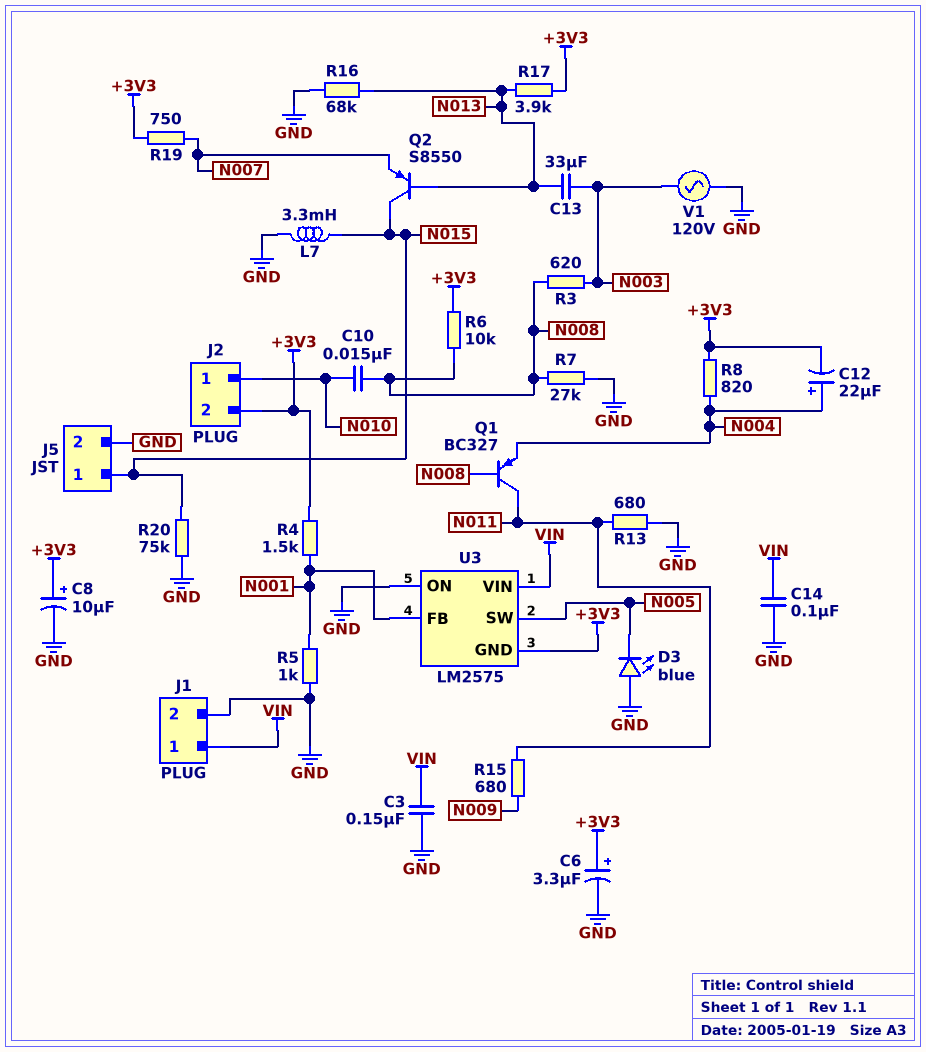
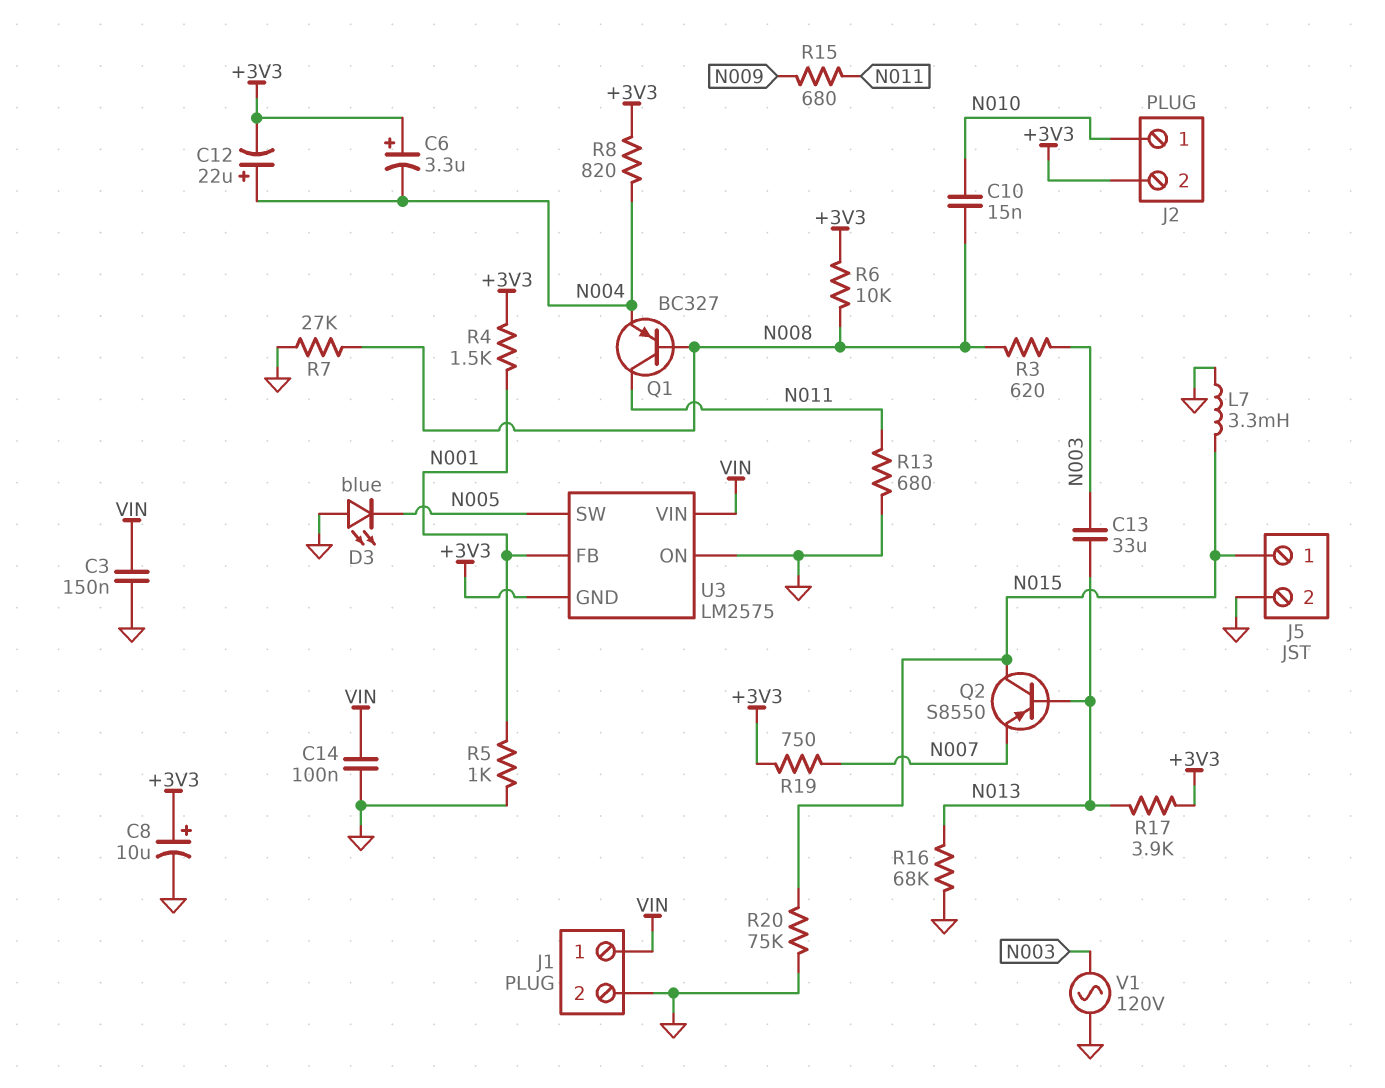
C6: 3.3uF (plus +3V3, minus GND) -> 3.3uF (plus +3V3, minus N004)

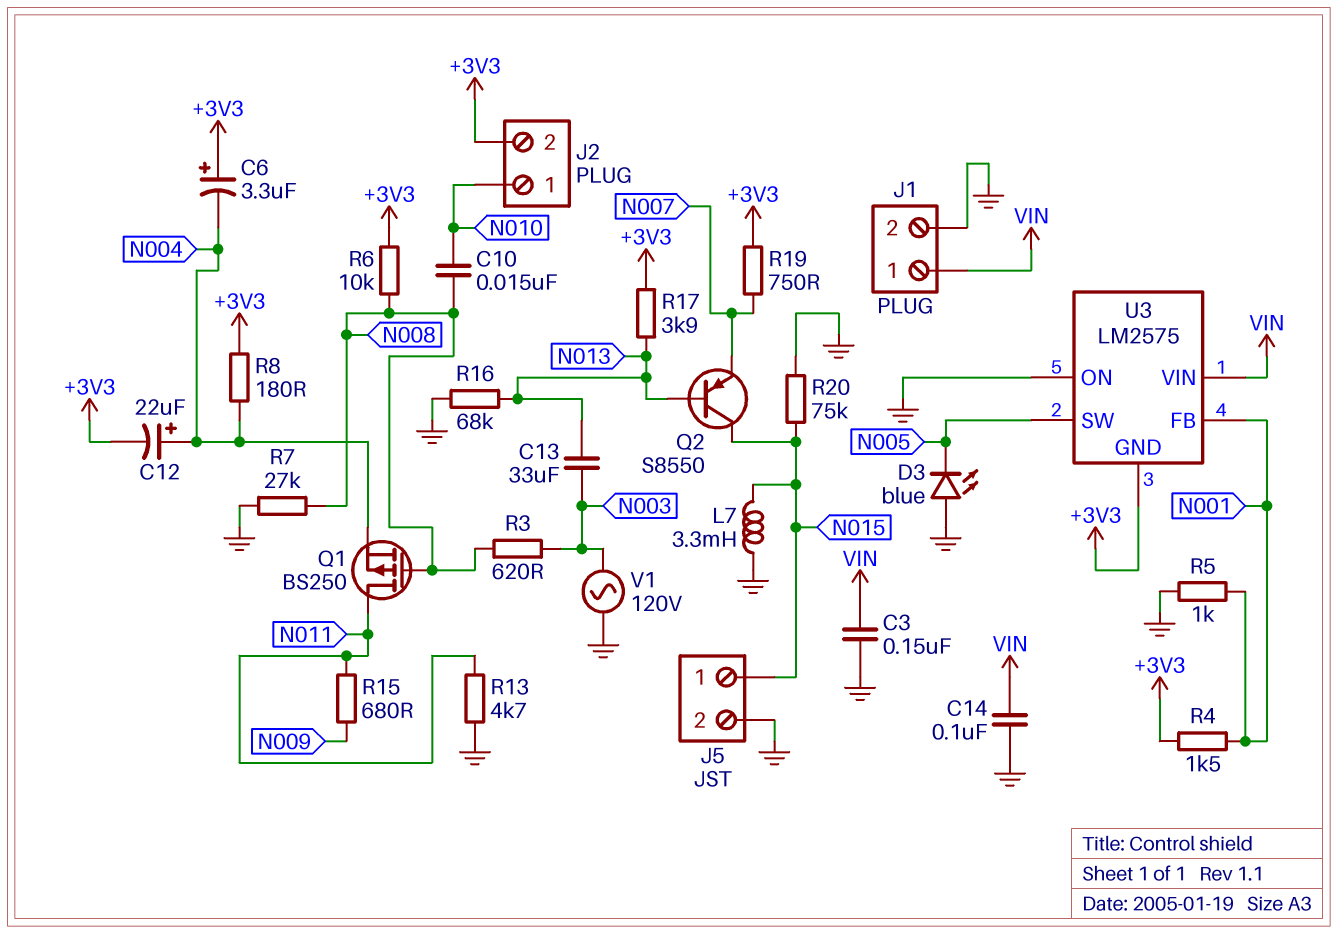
C8: 10uF (plus +3V3, minus GND) -> none
Q1: PNP BC327 (B N008, C N011, E N004) -> PMOS BS250 (G N008, D N011, S N004)
R8: 820 (+3V3, N004) -> 180 (+3V3, N004)
R13: 680 (GND, N011) -> 4.7k (GND, N011)

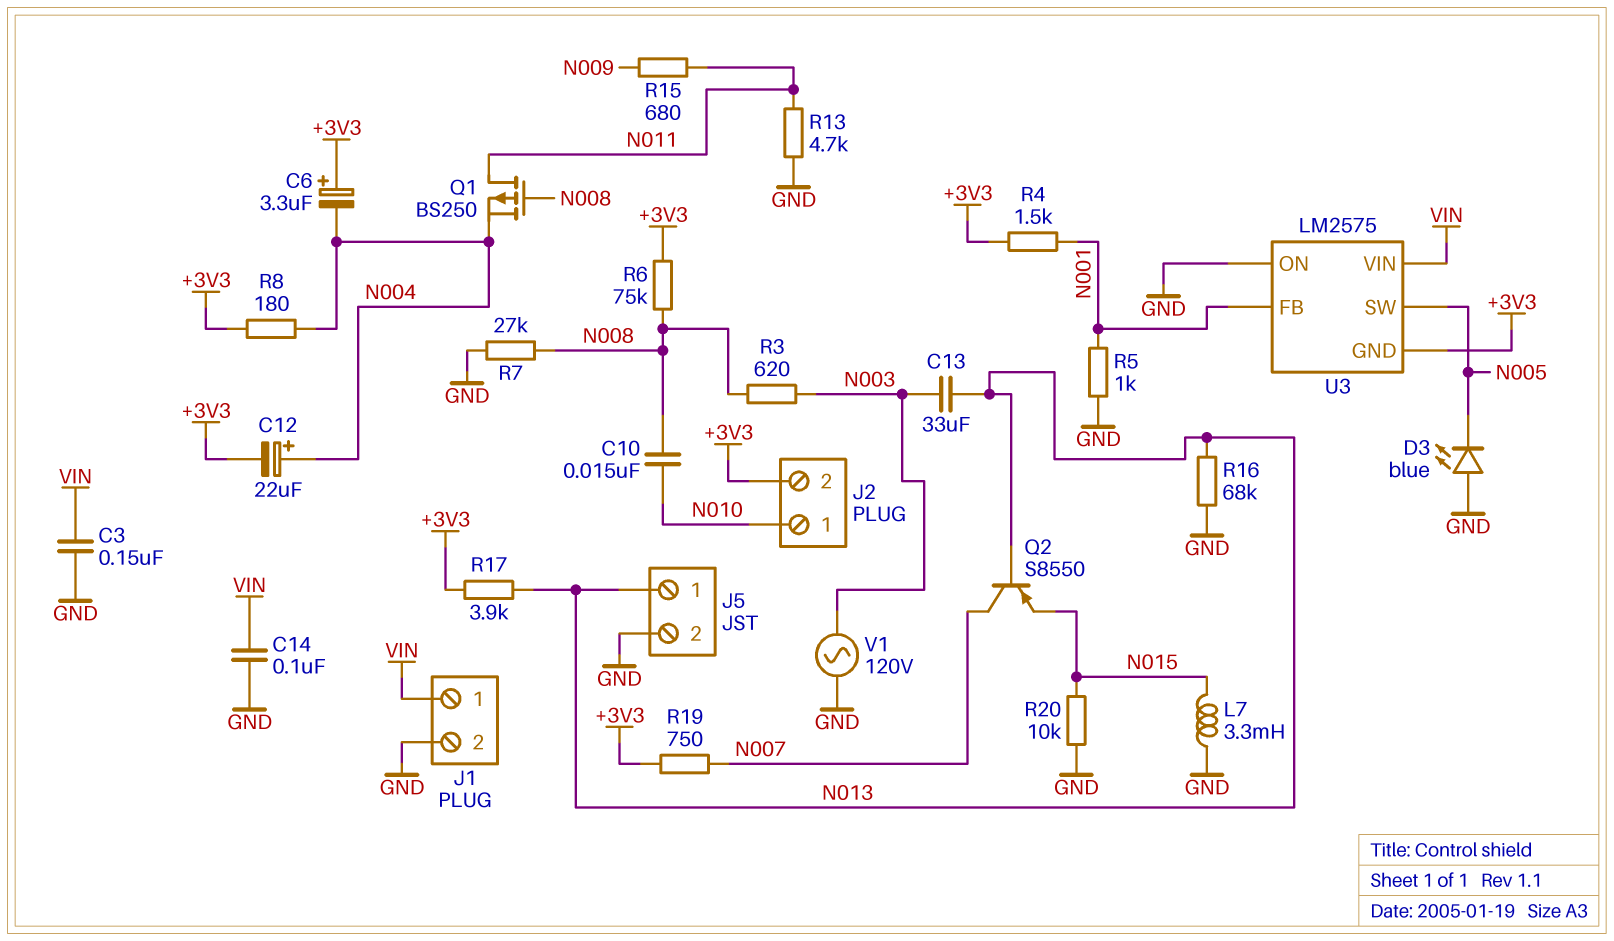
J5 pin 1: N015 -> N013
Q2: PNP S8550 (B N013, C N015, E N007) -> PNP S8550 (B N013, C N007, E N015)
R6: 10k (+3V3, N008) -> 75k (+3V3, N008)
R20: 75k (GND, N015) -> 10k (GND, N015)

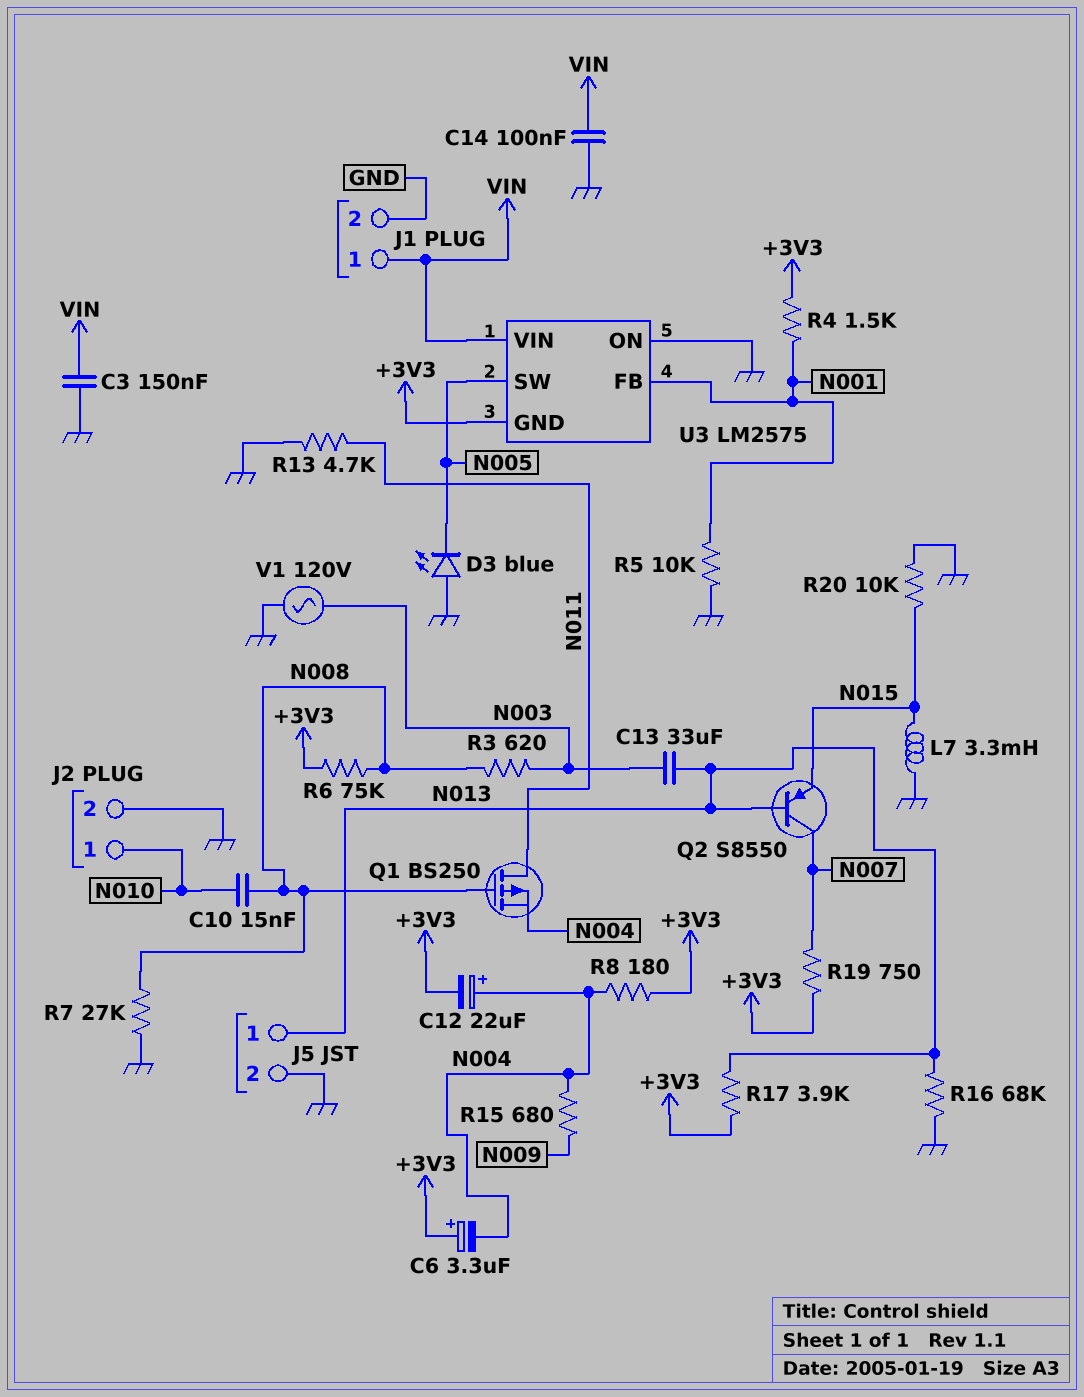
J2 pin 2: +3V3 -> GND
R5: 1k (GND, N001) -> 10k (GND, N001)
R15: 680 (N009, N011) -> 680 (N004, N009)

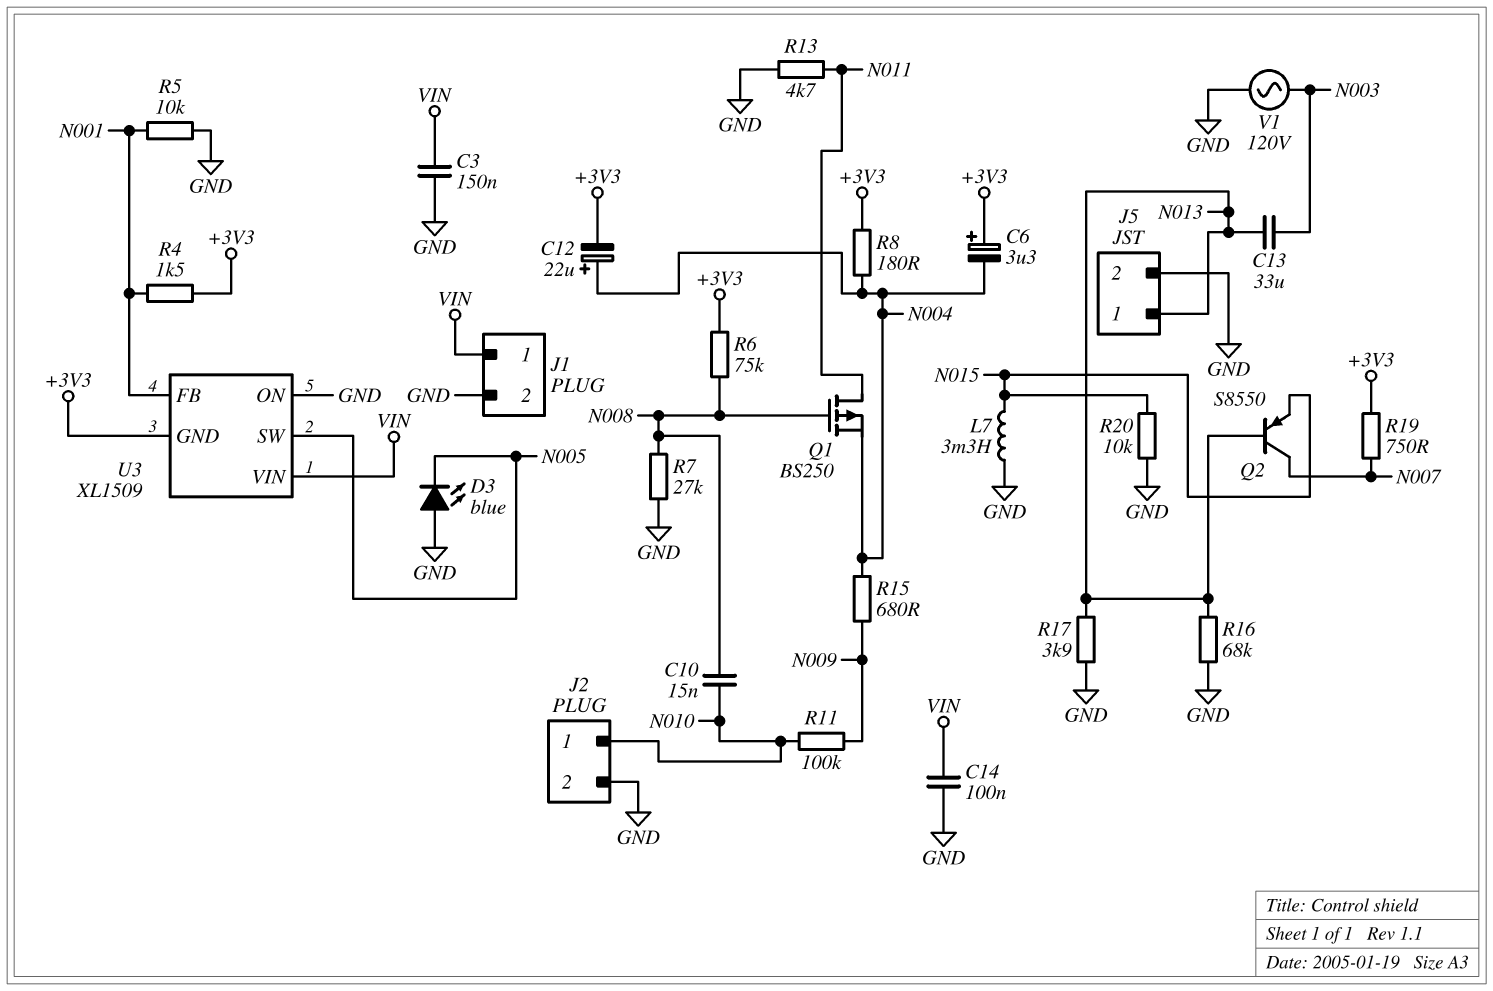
R3: 620 (N003, N008) -> none
R11: none -> 100k (N009, N010)
R17: 3.9k (+3V3, N013) -> 3.9k (GND, N013)
U3: LM2575 -> XL1509

